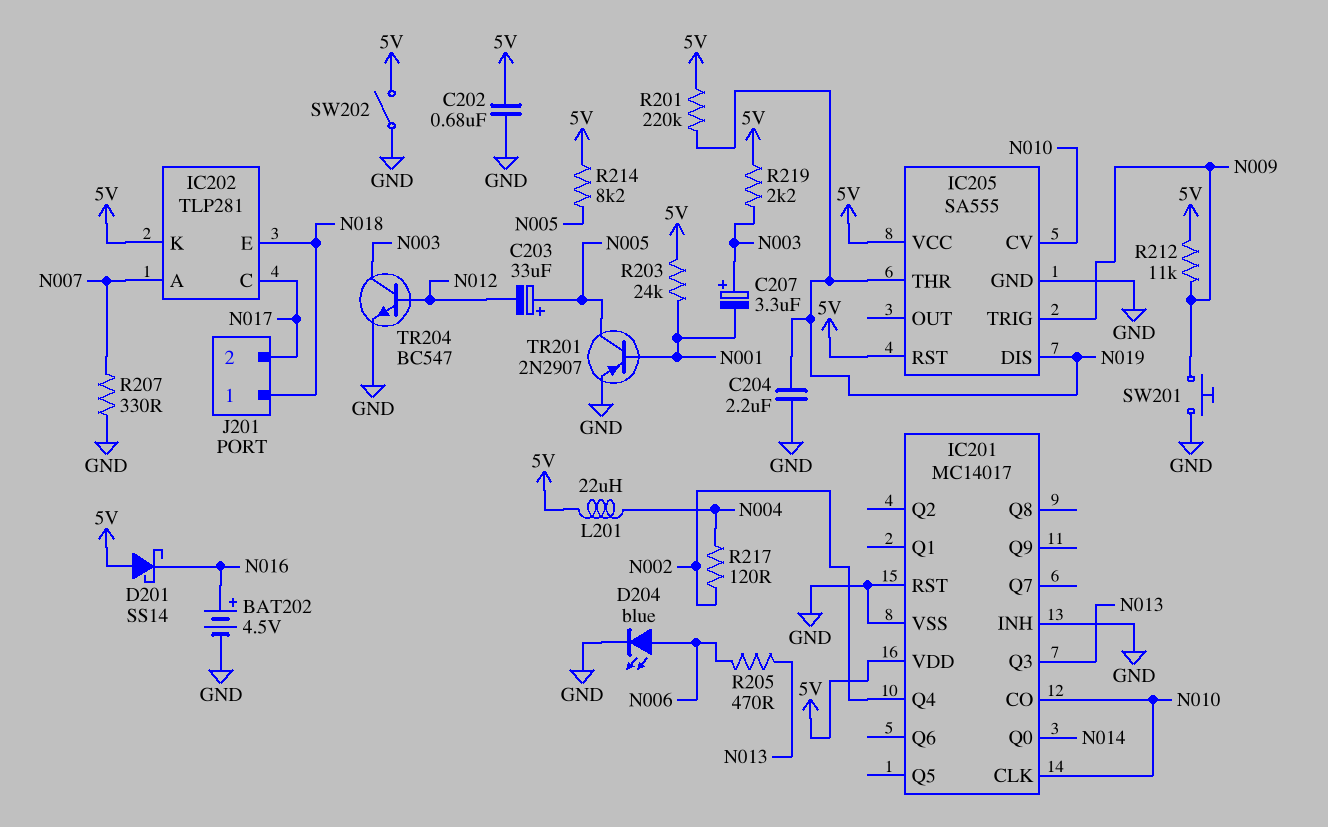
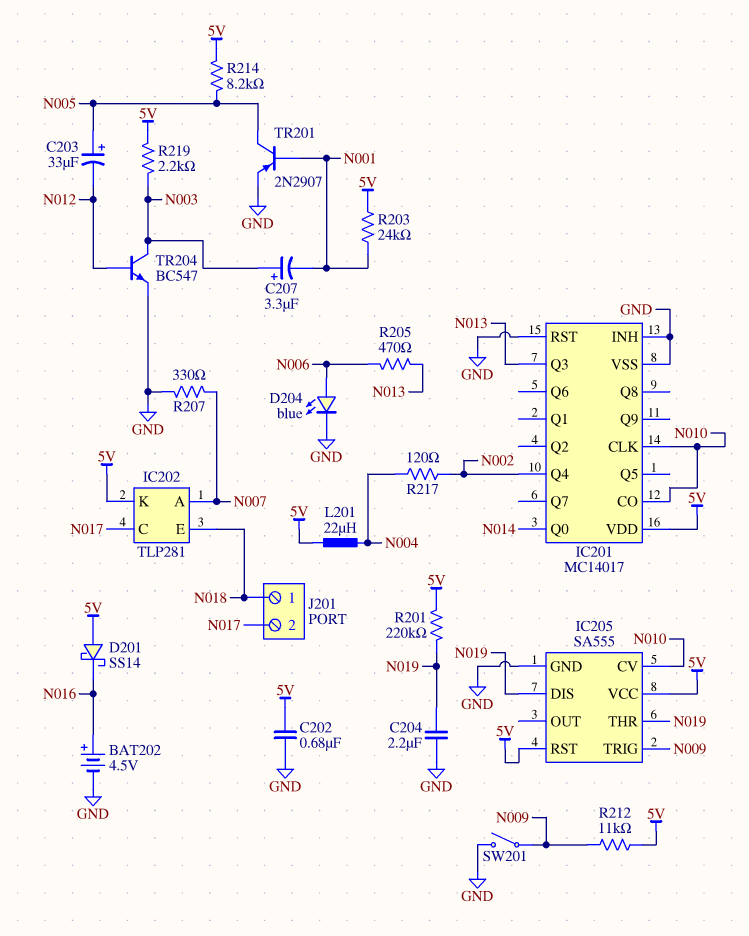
SW201: button (GND, N009) -> switch (GND, N009)
SW202: switch (5V, GND) -> none

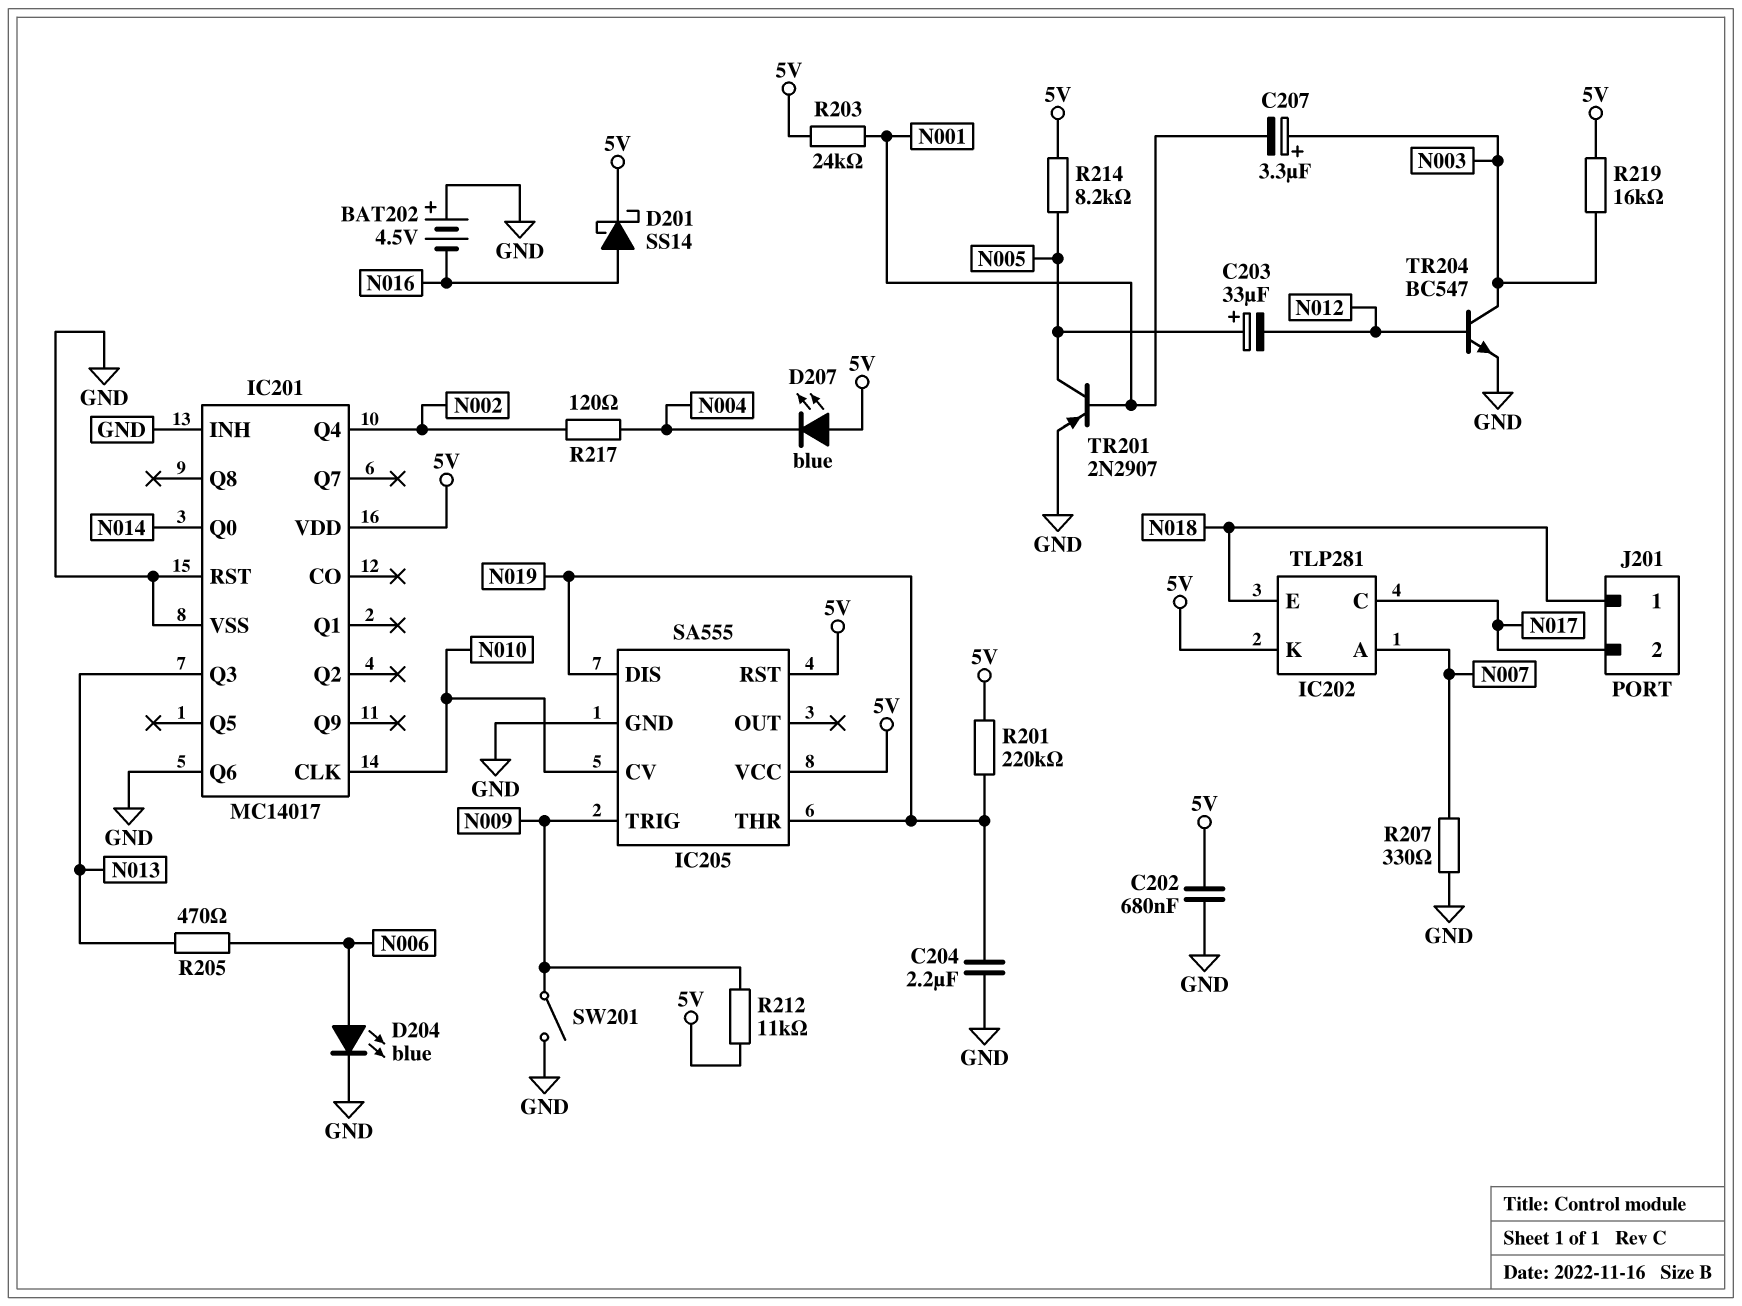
BAT202: 4.5V (plus N016, minus GND) -> 4.5V (plus GND, minus N016)
D201: schottky SS14 (A 5V, K N016) -> schottky SS14 (A N016, K 5V)
D207: none -> LED blue (A 5V, K N004)
IC201 pin CO: N010 -> none
IC201 pin Q6: none -> GND
L201: 22uH (5V, N004) -> none
R219: 2.2k (5V, N003) -> 16k (5V, N003)

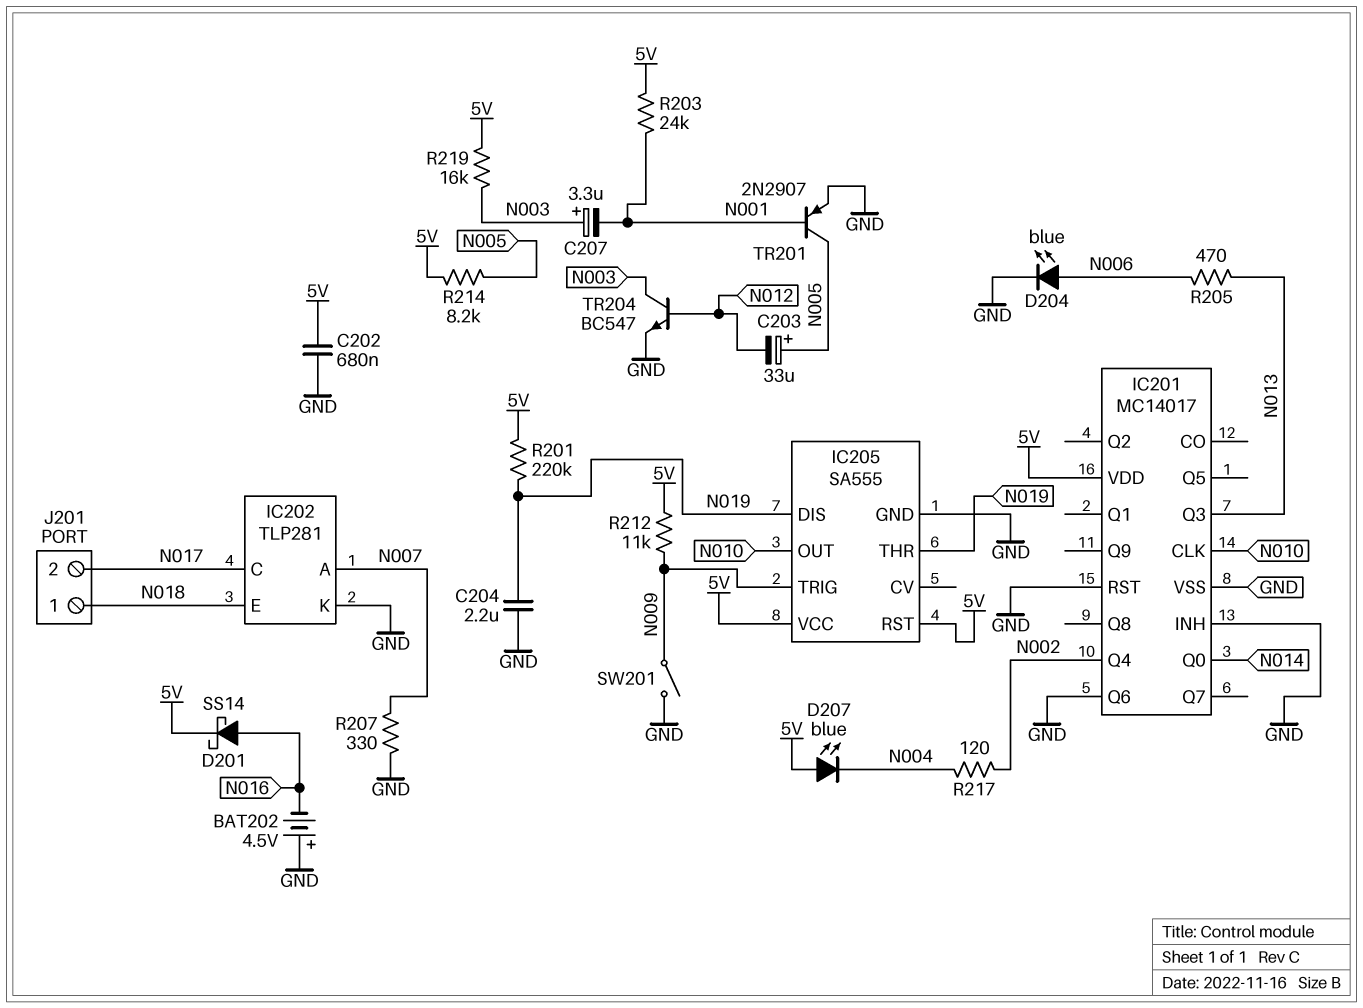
IC202 pin K: 5V -> GND
IC205 pin CV: N010 -> none
IC205 pin OUT: none -> N010

